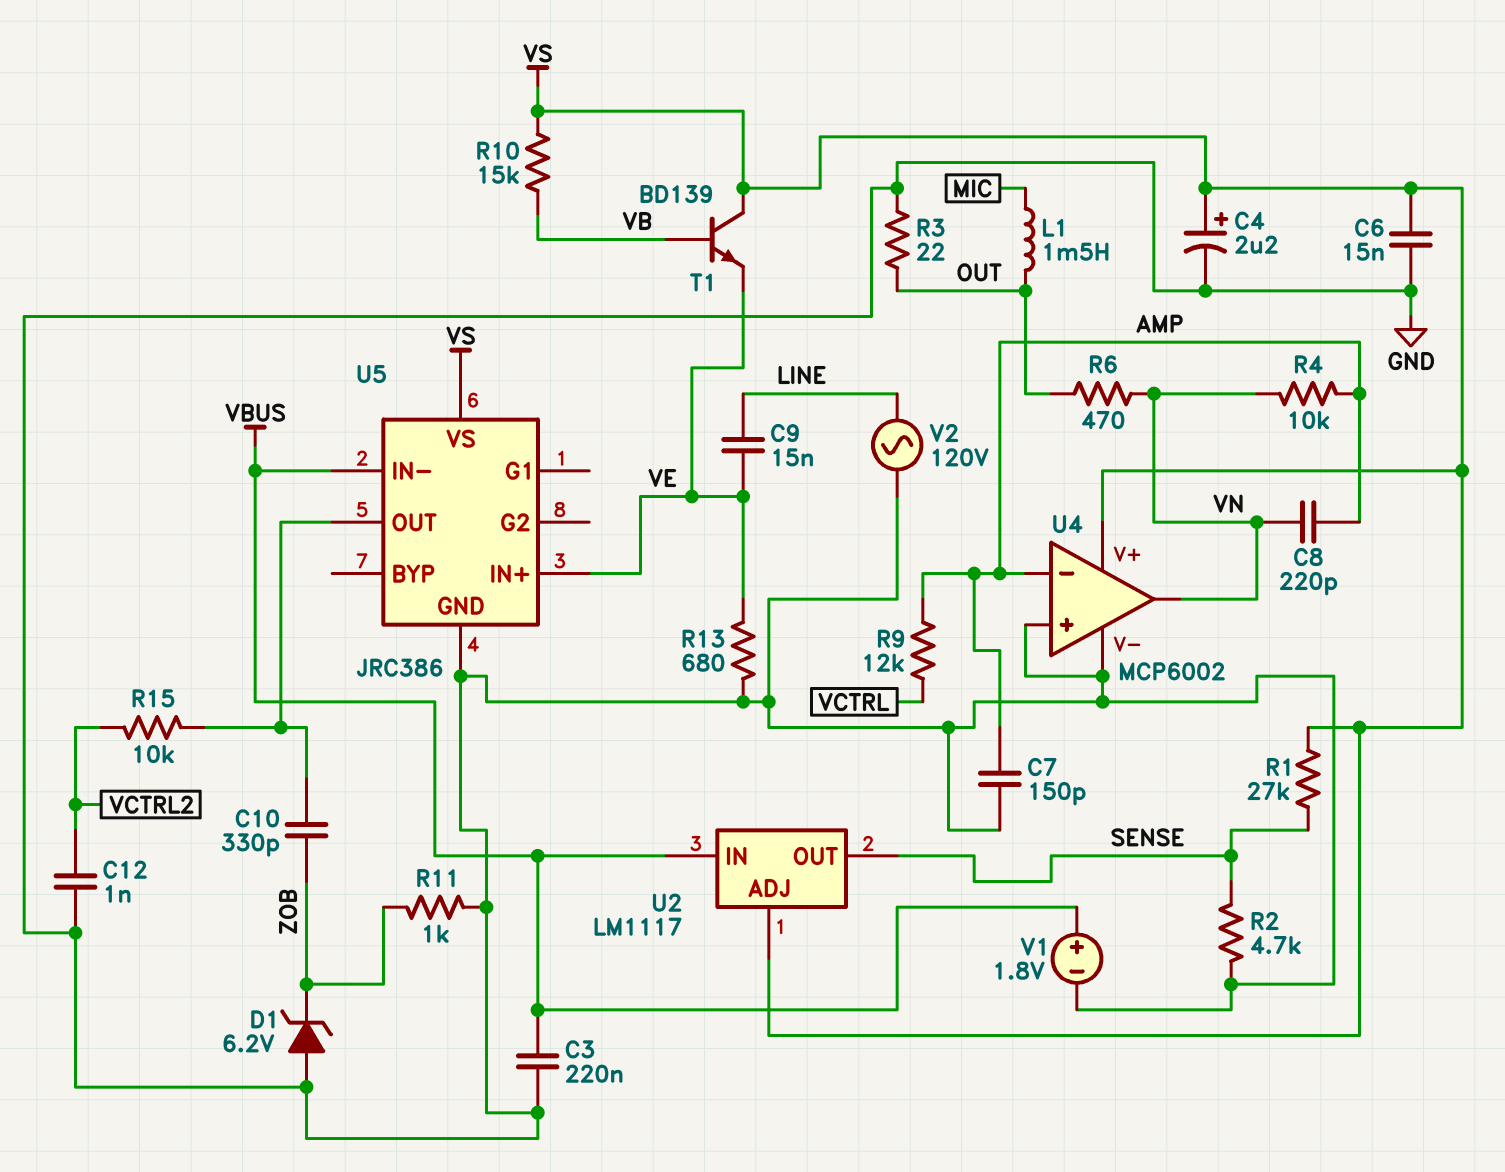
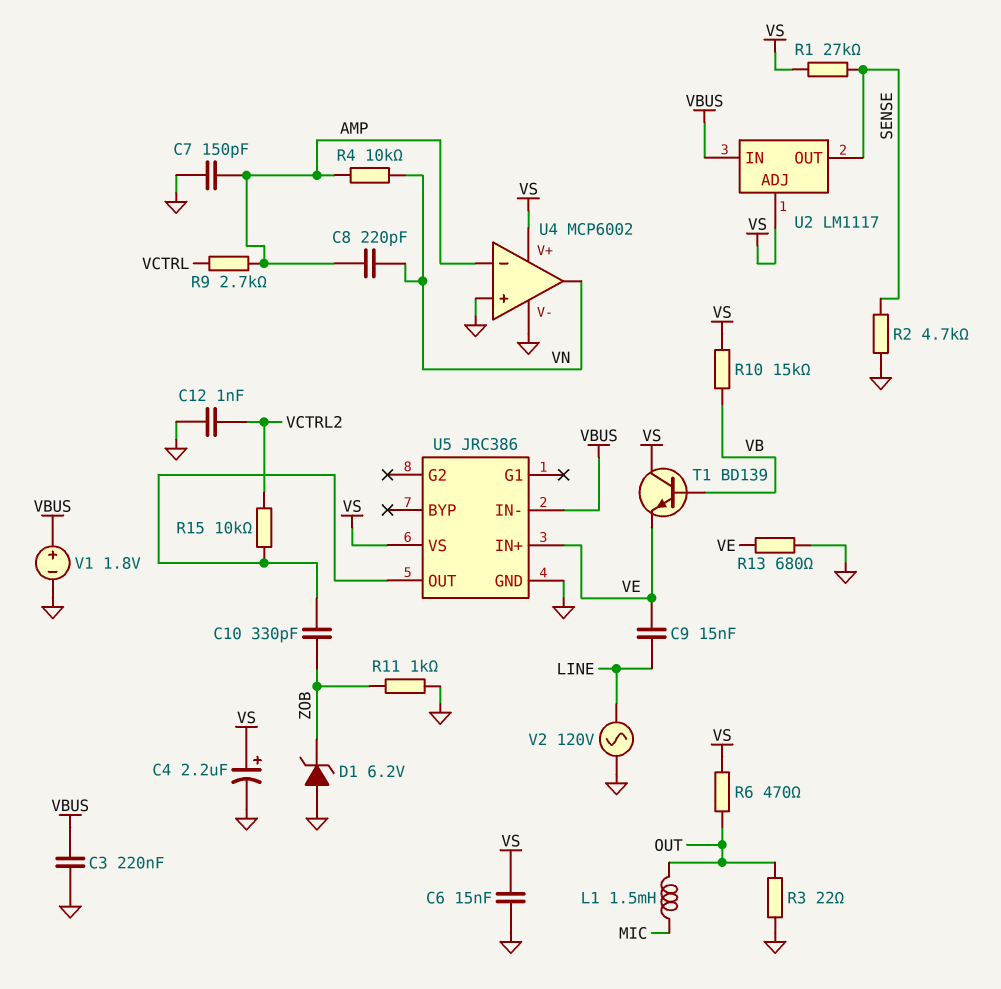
R6: 470 (OUT, VN) -> 470 (OUT, VS)
R9: 12k (AMP, VCTRL) -> 2.7k (AMP, VCTRL)

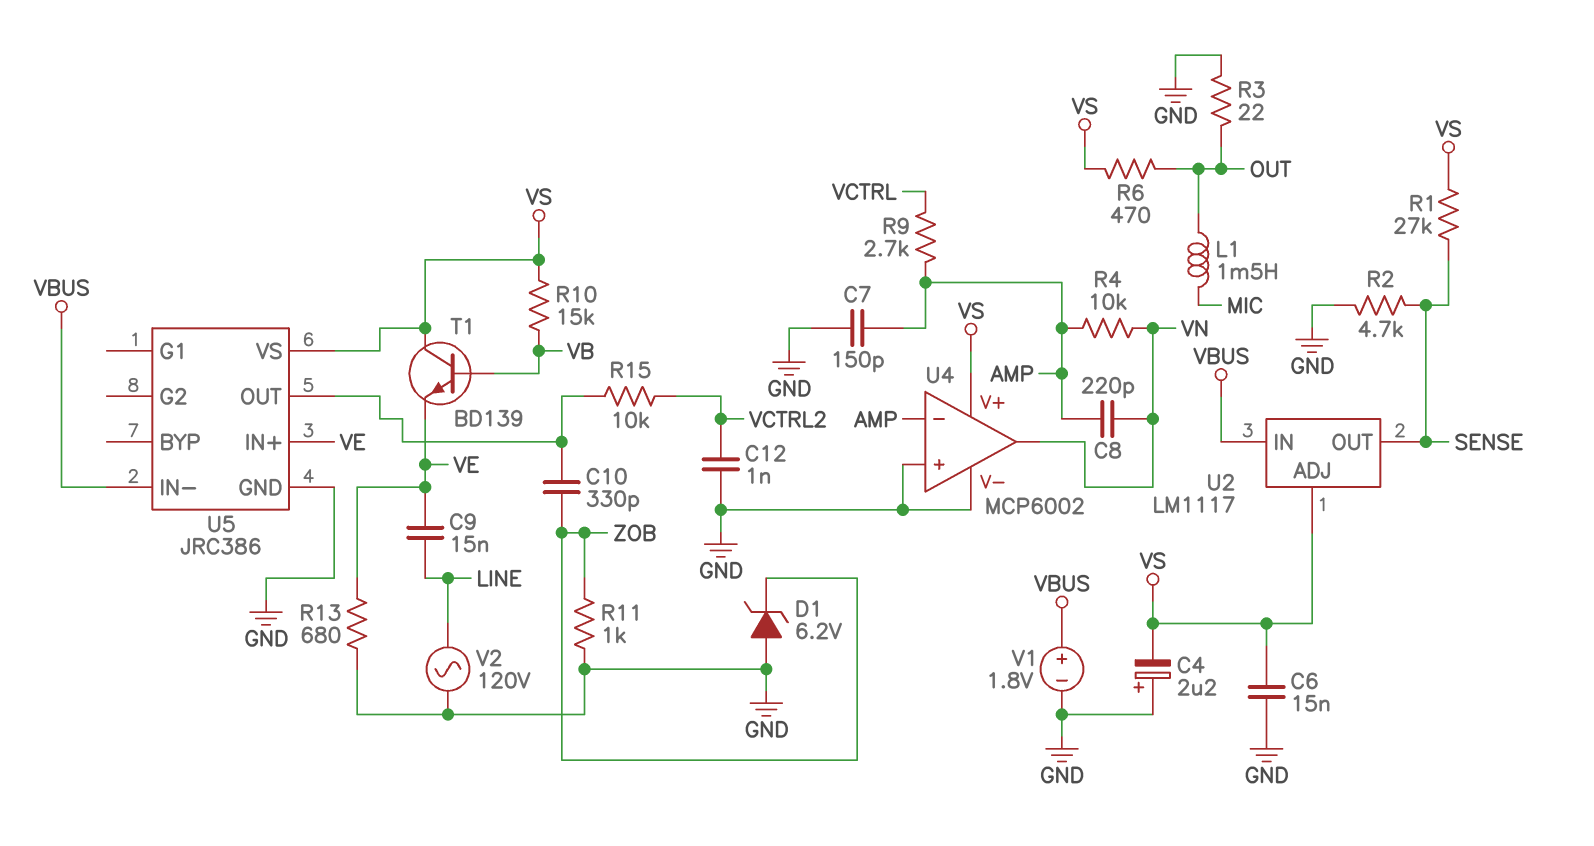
C3: 220nF (GND, VBUS) -> none
C4: 2.2uF (plus VS, minus GND) -> 2.2uF (plus GND, minus VS)

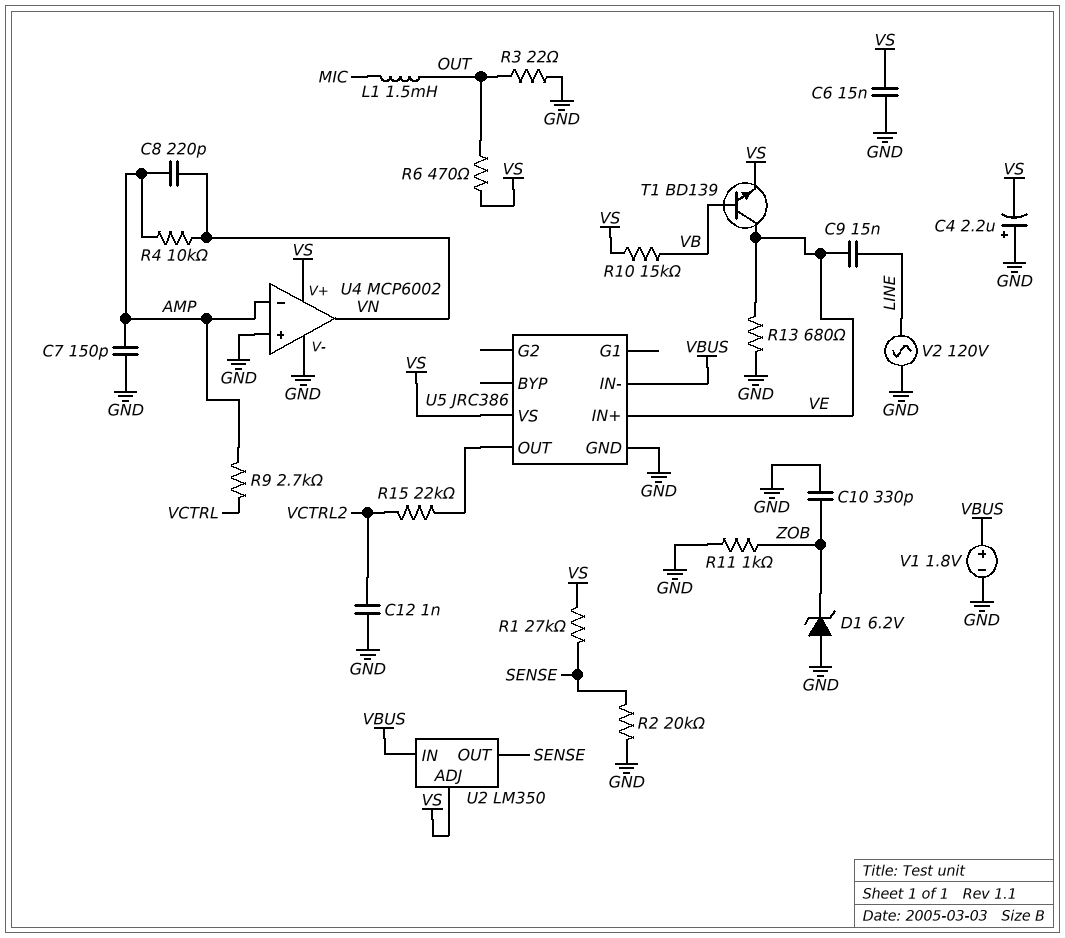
C10: 330pF (U5/OUT, ZOB) -> 330pF (GND, ZOB)
R2: 4.7k (GND, SENSE) -> 20k (GND, SENSE)
R15: 10k (U5/OUT, VCTRL2) -> 22k (U5/OUT, VCTRL2)
T1: NPN BD139 (B VB, C VS, E VE) -> NPN BD139 (B VB, C VE, E VS)
U2: LM1117 -> LM350

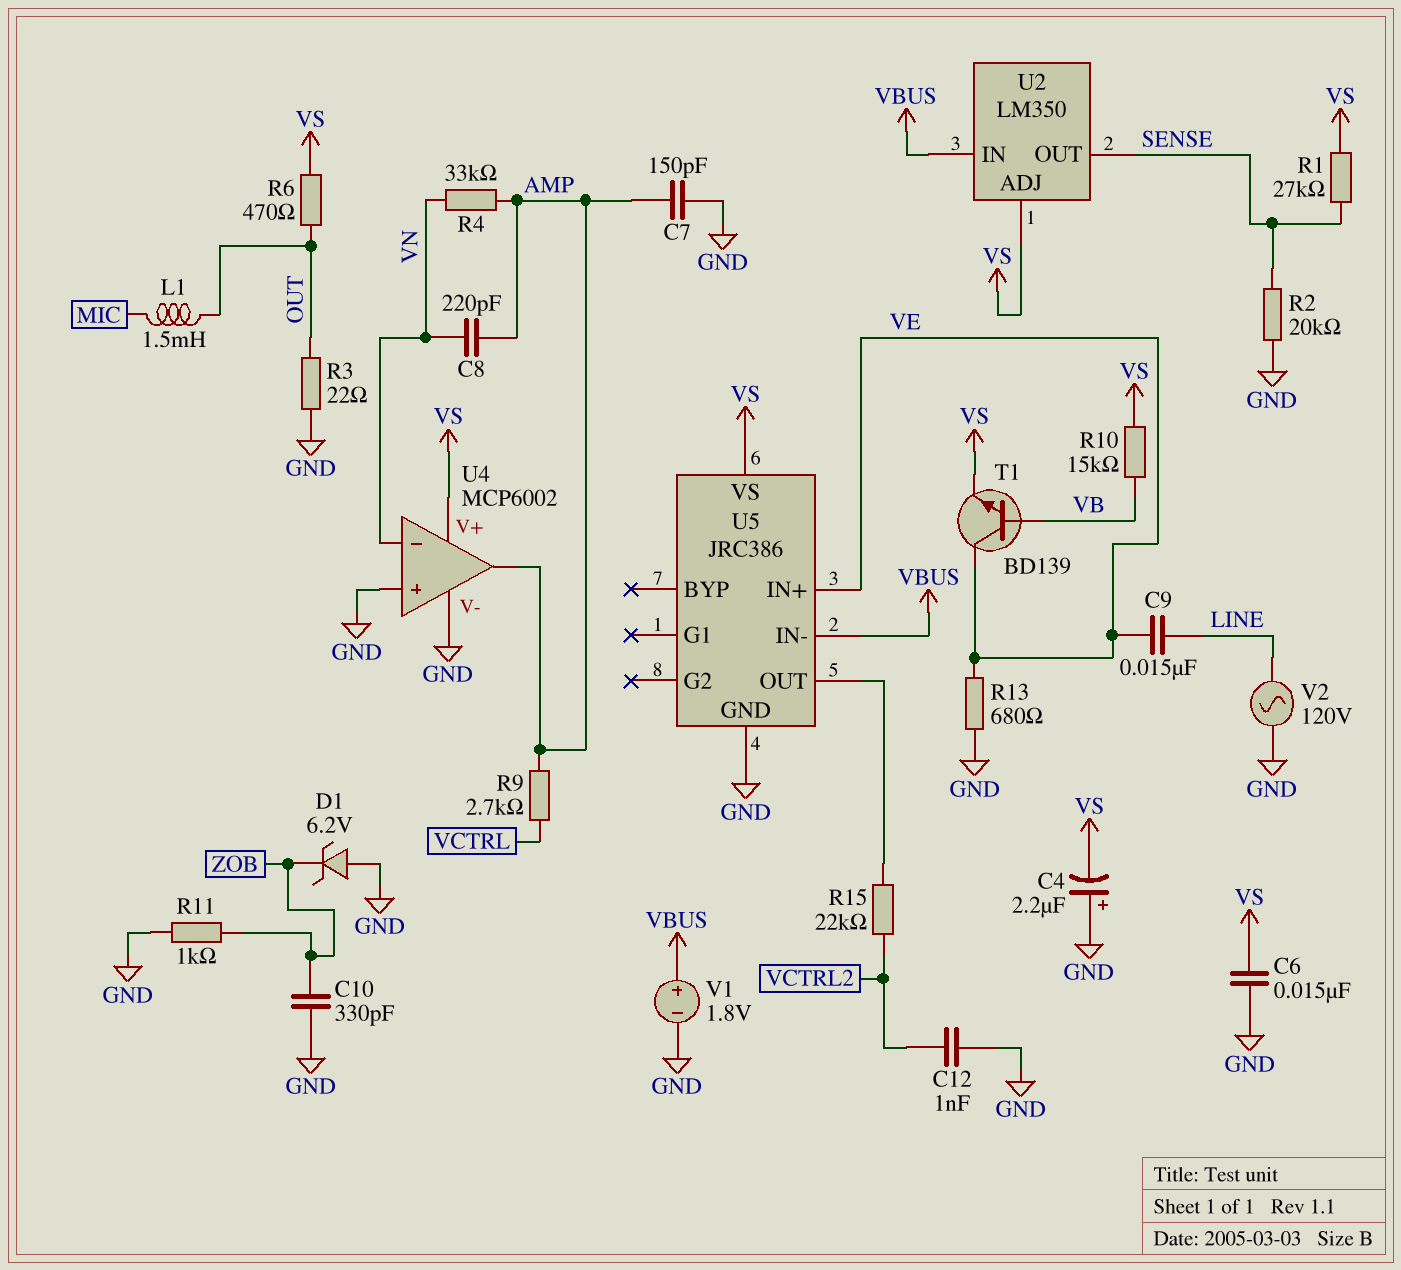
R4: 10k (AMP, VN) -> 33k (AMP, VN)
U4 pin in-: AMP -> VN
U4 pin out: VN -> AMP

